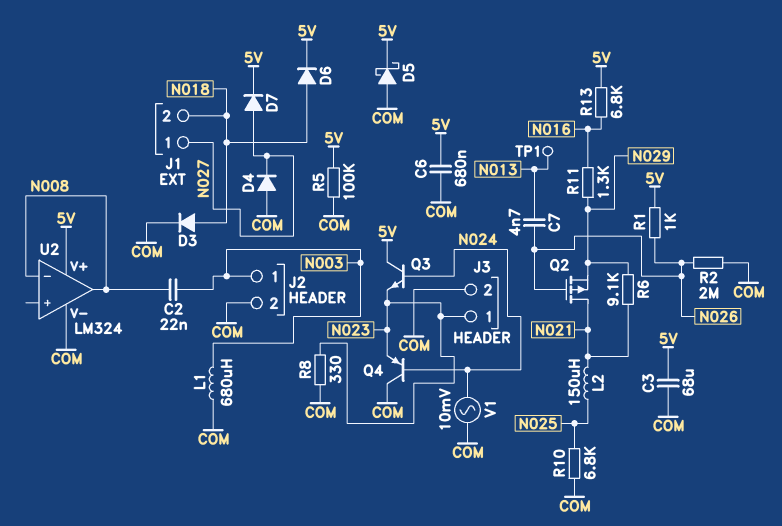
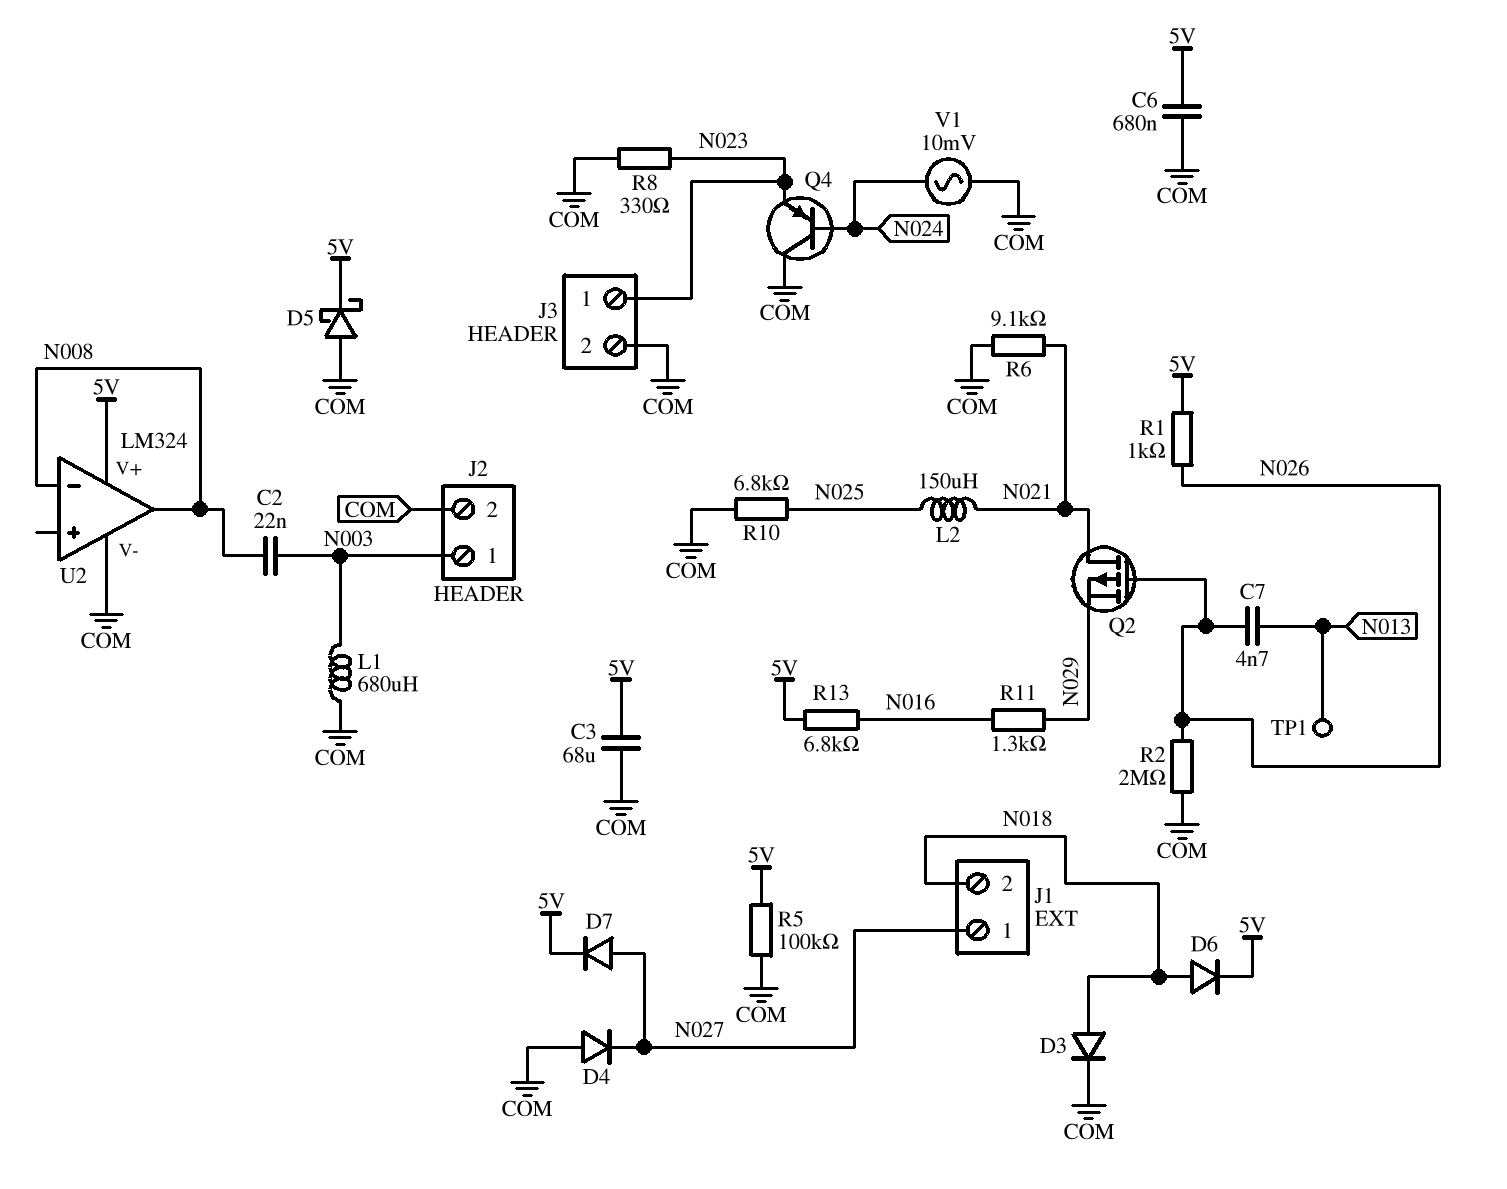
Q3: NPN (B N024, C 5V, E N023) -> none
R6: 9.1k (N021, N029) -> 9.1k (COM, N021)

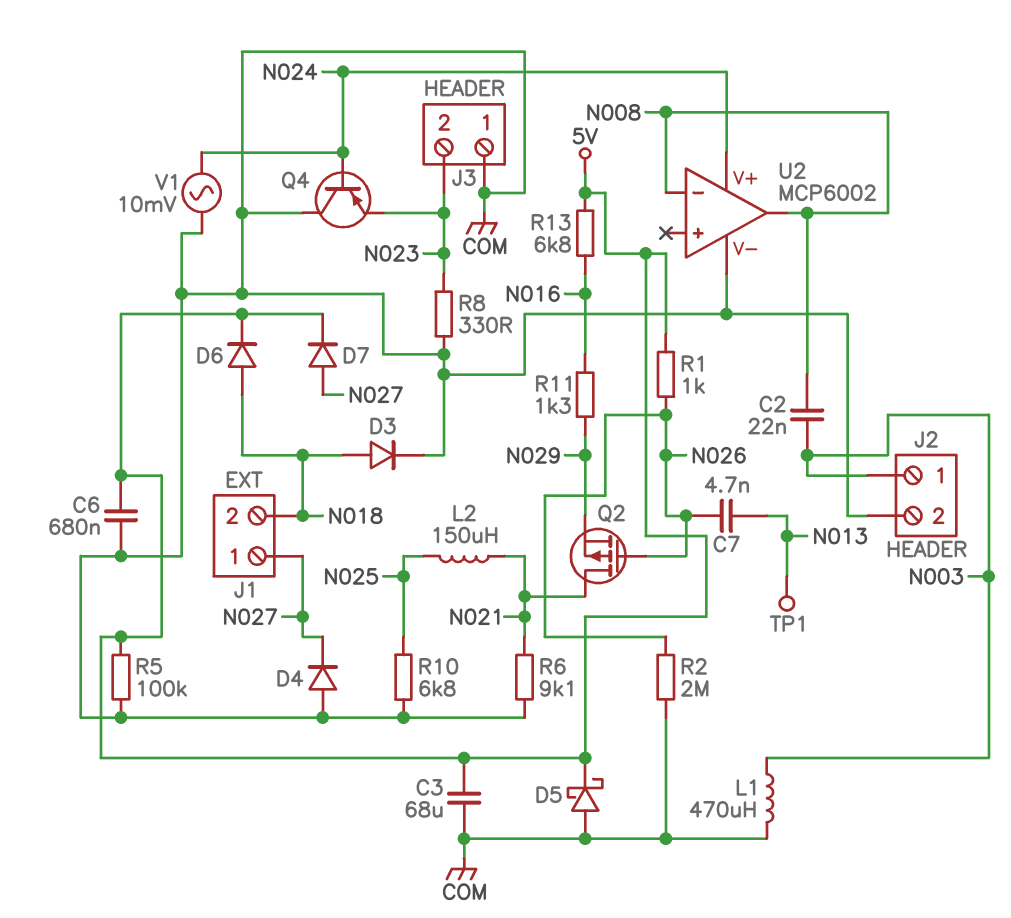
J3 pin 1: N023 -> COM
J3 pin 2: COM -> N023
L1: 680uH (COM, N003) -> 470uH (COM, N003)
U2: LM324 -> MCP6002
U2 pin V+: 5V -> N024

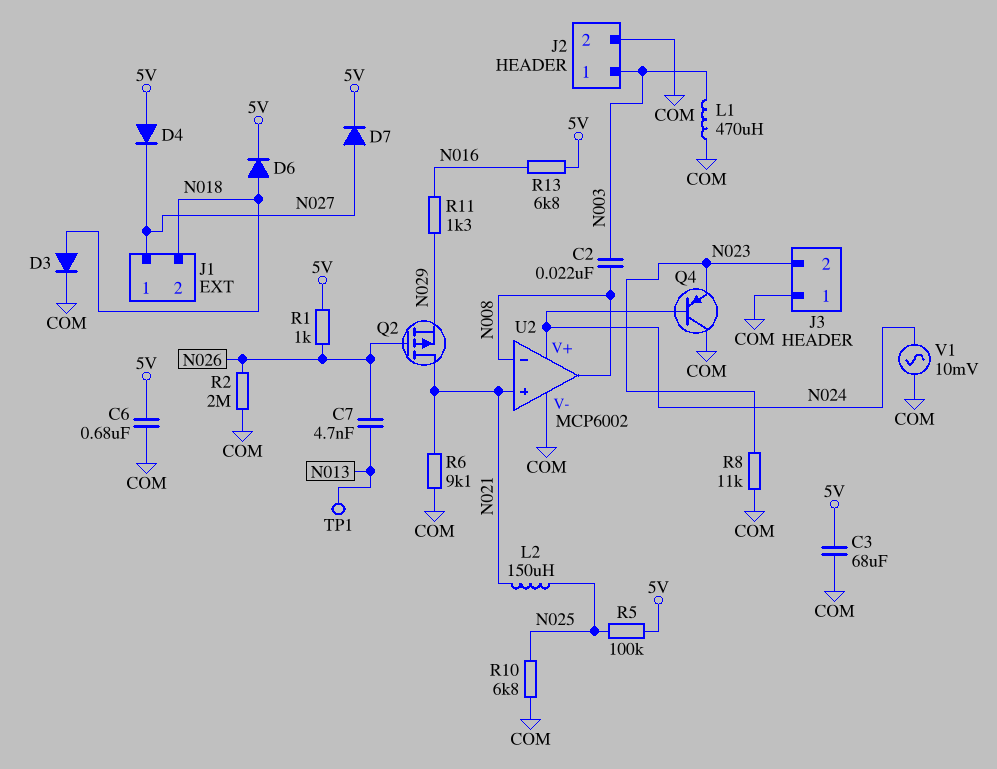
D4: diode (A COM, K N027) -> diode (A 5V, K N027)
D5: schottky (A COM, K 5V) -> none
R5: 100k (5V, COM) -> 100k (5V, N025)
R8: 330 (COM, N023) -> 11k (COM, N023)
U2 pin in+: none -> N021

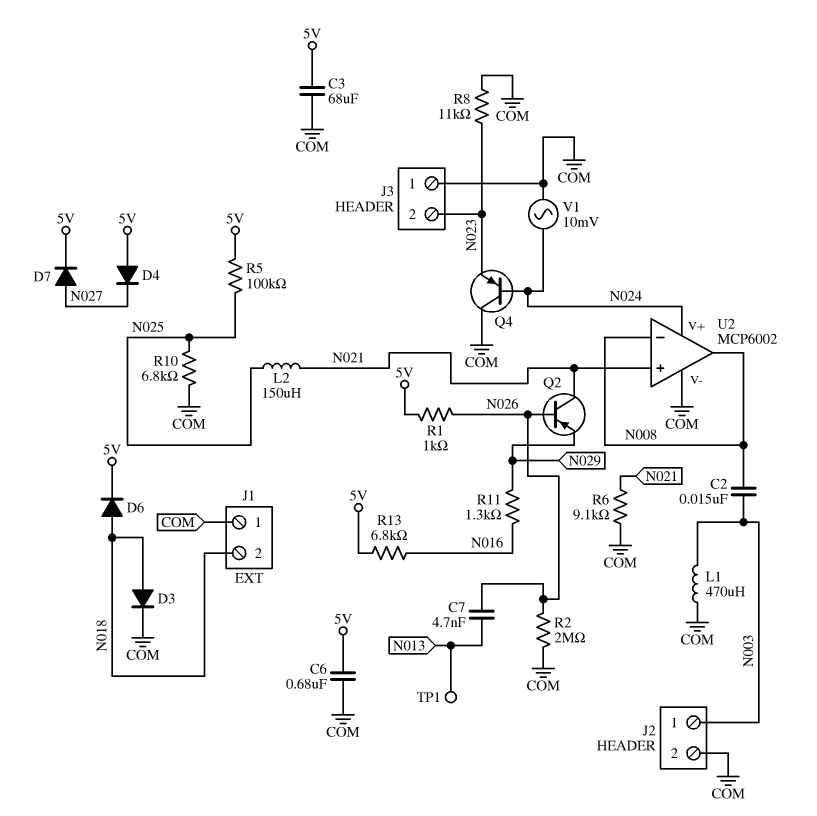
C2: 22nF (N003, N008) -> 15nF (N003, N008)
J1 pin 1: N027 -> COM
Q2: PMOS (G N026, D N021, S N029) -> PNP (B N026, C N021, E N029)

